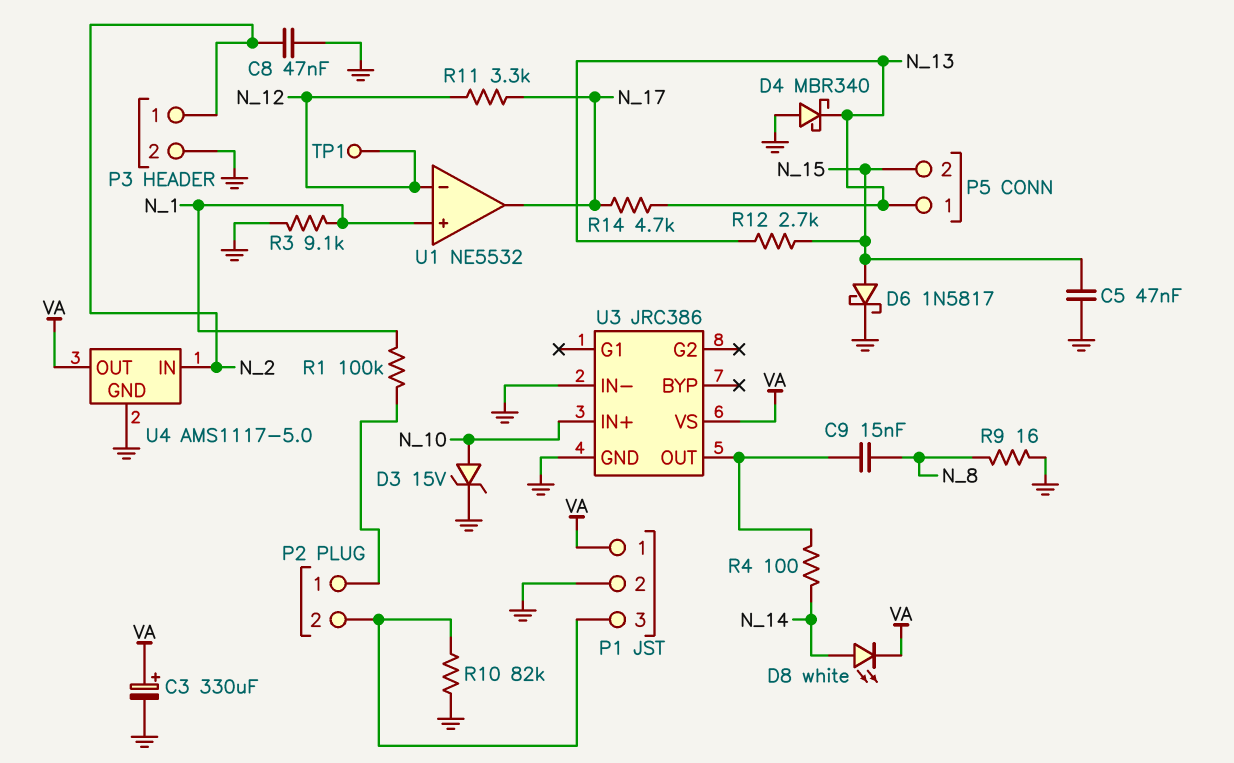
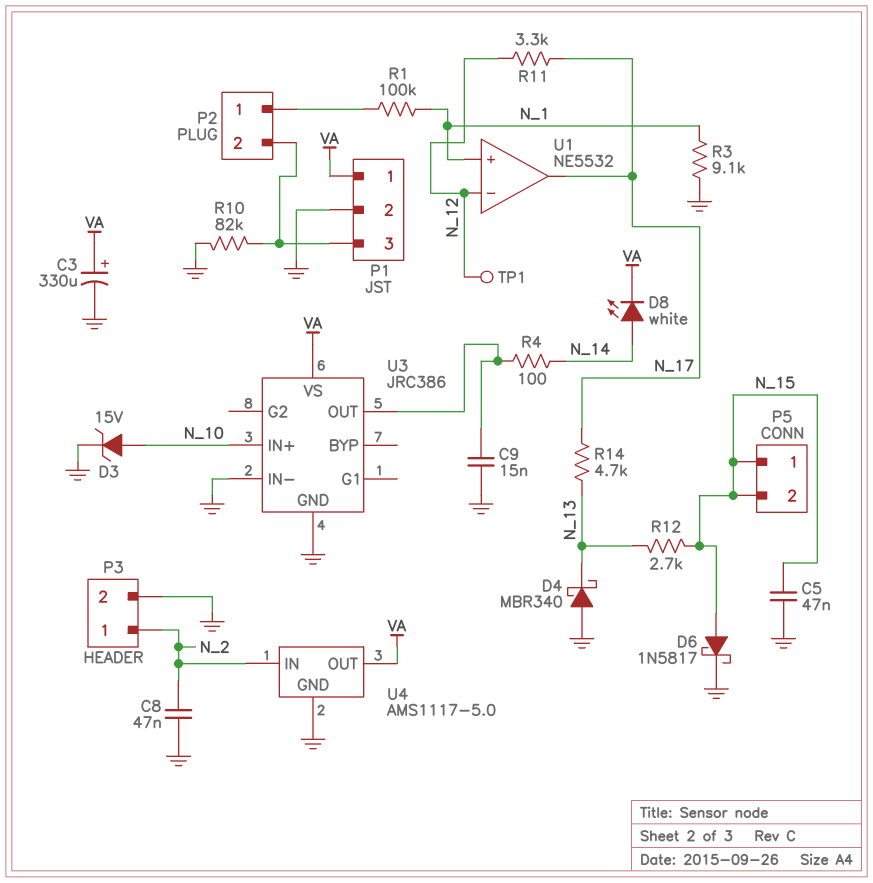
C9: 15nF (N_8, U3/OUT) -> 15nF (GND, U3/OUT)
P5 pin 1: N_13 -> N_15
R9: 16 (GND, N_8) -> none

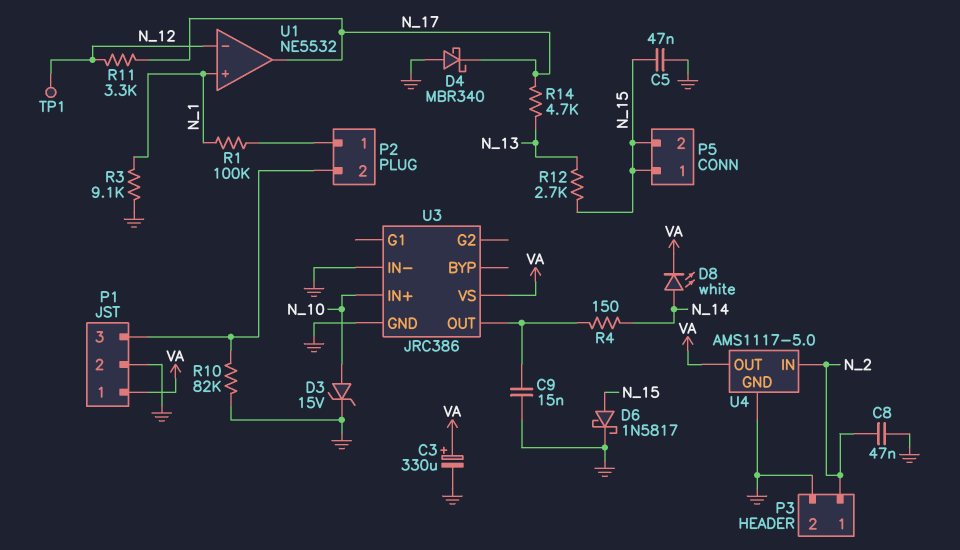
D4: schottky MBR340 (A GND, K N_13) -> schottky MBR340 (A GND, K N_17)
R4: 100 (N_14, U3/OUT) -> 150 (N_14, U3/OUT)

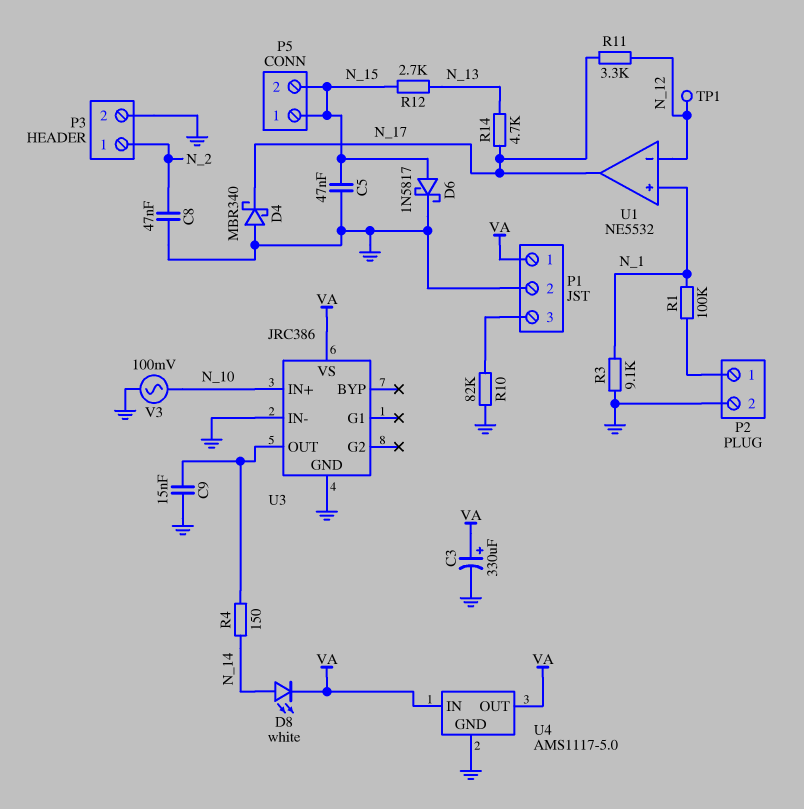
D3: zener 15V (A N_10, K GND) -> none
P2 pin 2: P1/3 -> GND
U4 pin IN: N_2 -> VA
V3: none -> AC 100mV (GND, N_10)

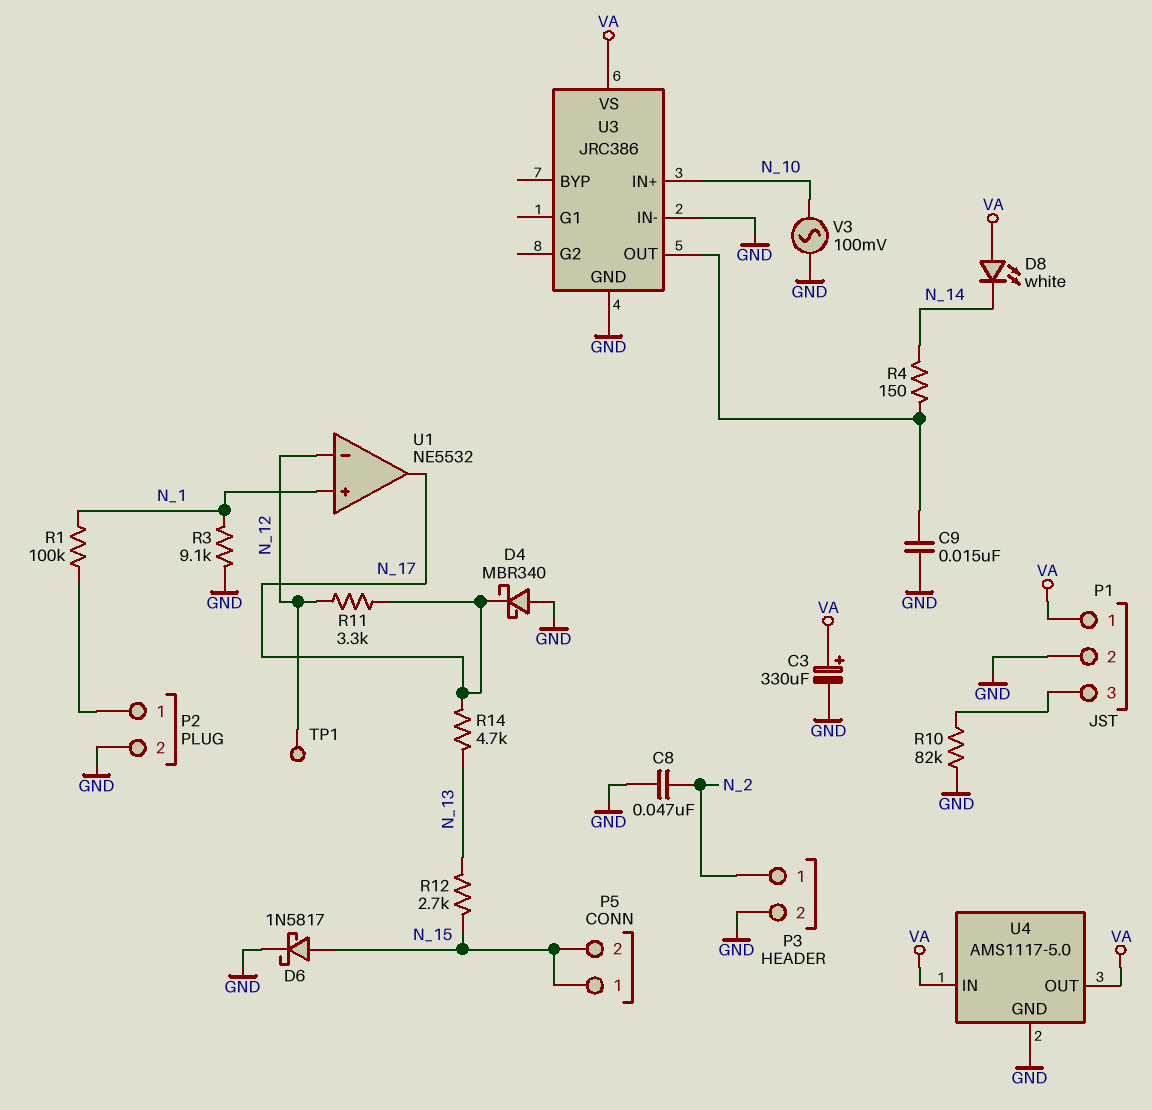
C5: 47nF (GND, N_15) -> none
D8: LED white (A N_14, K VA) -> LED white (A VA, K N_14)

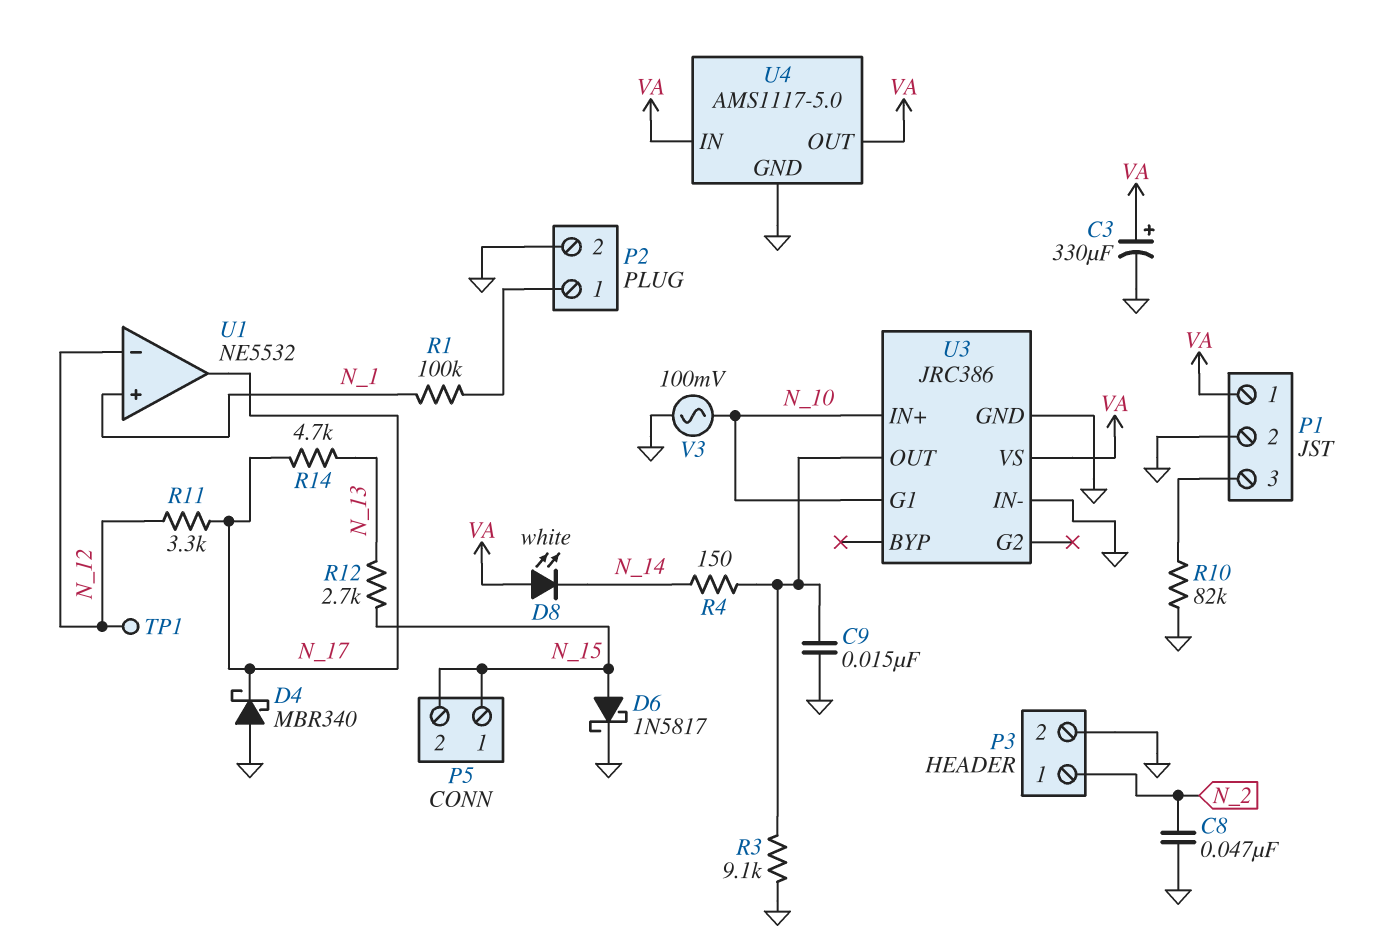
R3: 9.1k (GND, N_1) -> 9.1k (GND, U3/OUT)
U3 pin G1: none -> N_10

